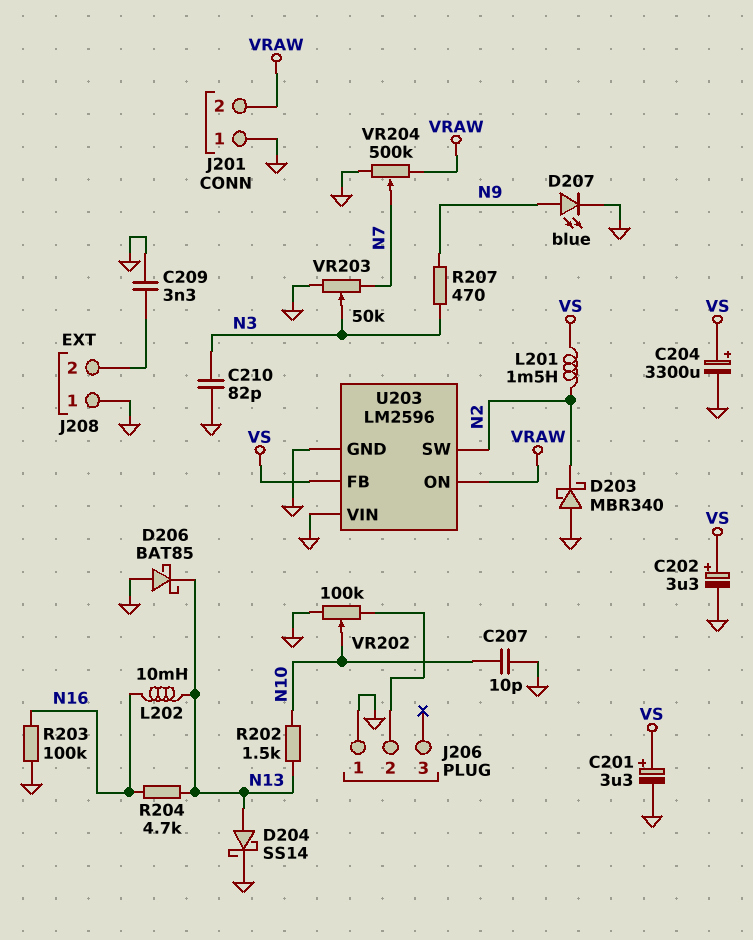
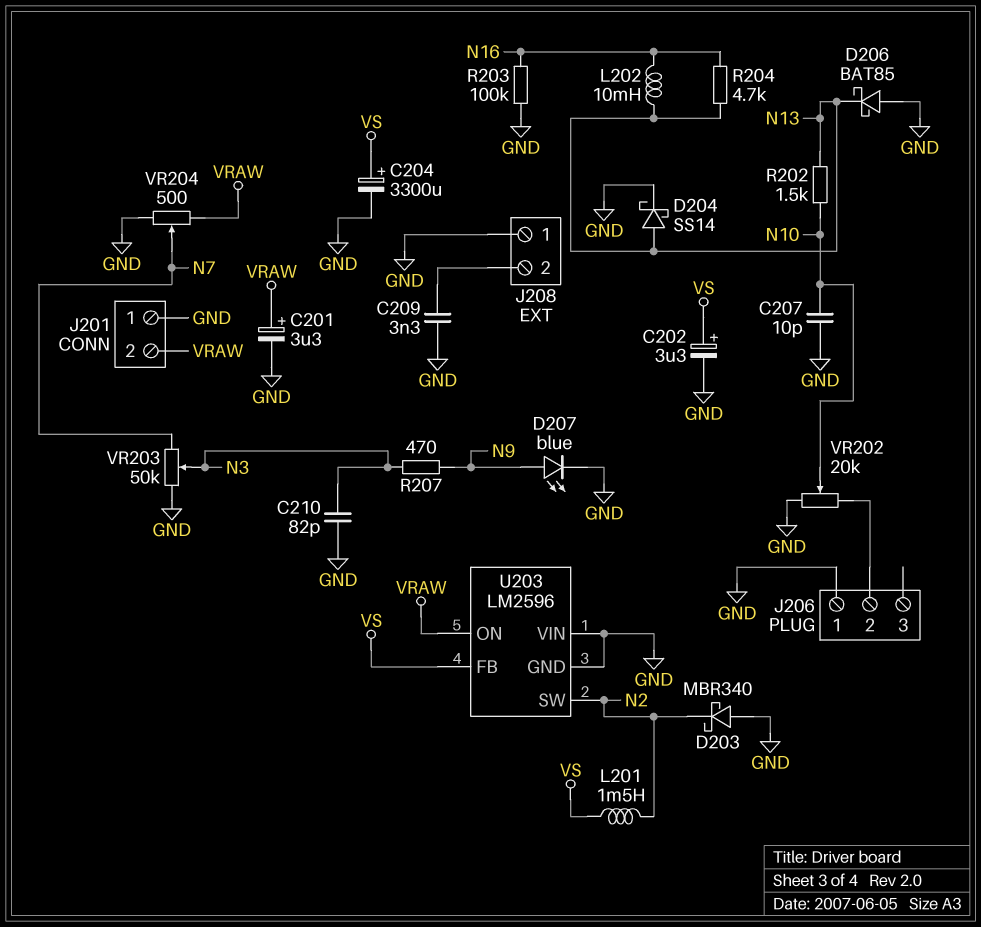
C201: 3.3uF (plus VS, minus GND) -> 3.3uF (plus VRAW, minus GND)
VR202: 100k (GND, J206/2, wiper N10) -> 20k (GND, J206/2, wiper N10)
VR204: 500k (GND, VRAW, wiper N7) -> 500 (GND, VRAW, wiper N7)

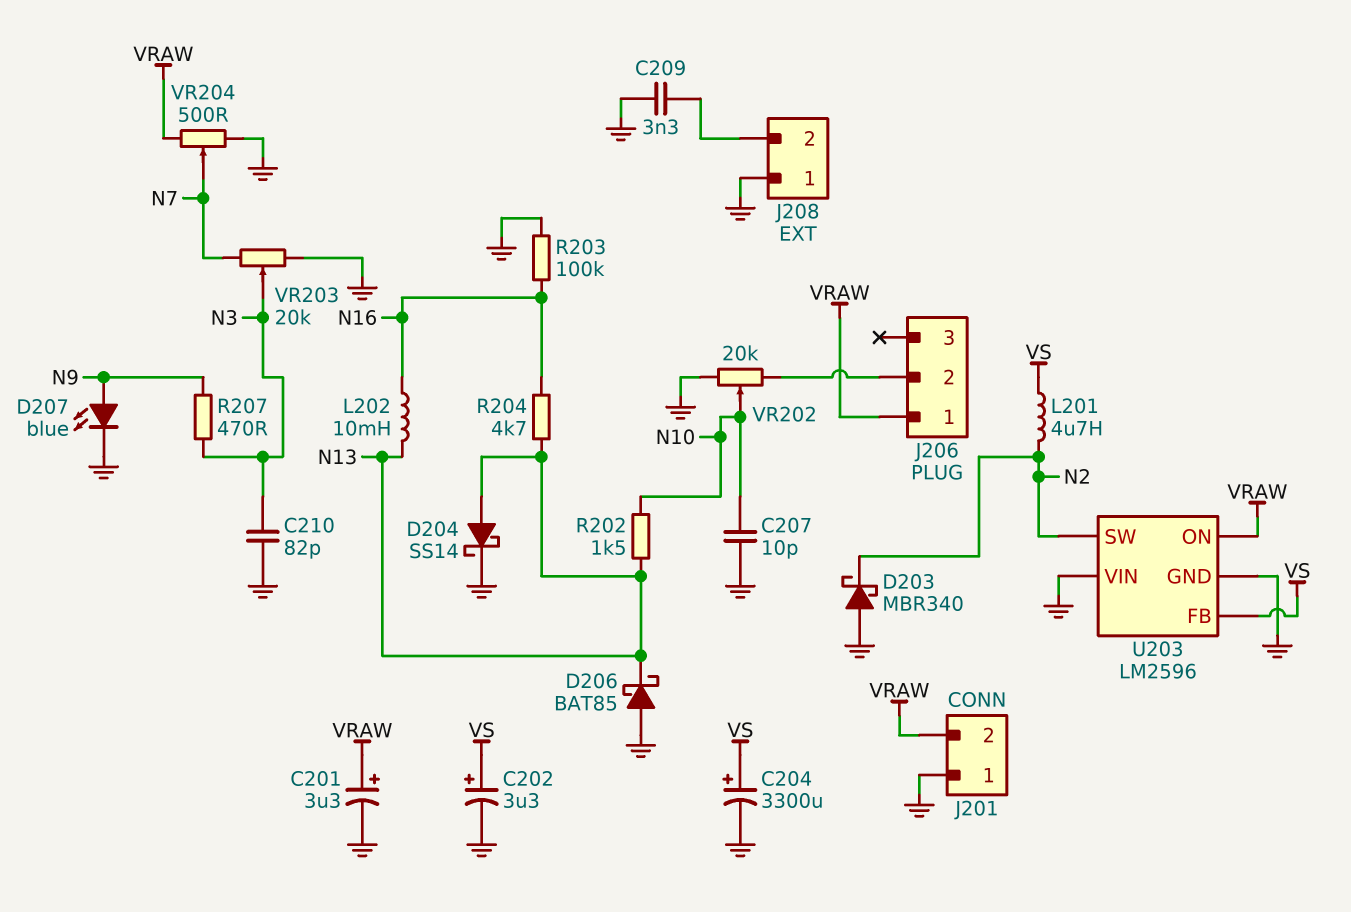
J206 pin 1: GND -> VRAW
L201: 1.5mH (N2, VS) -> 4.7uH (N2, VS)
VR203: 50k (GND, N7, wiper N3) -> 20k (GND, N7, wiper N3)

